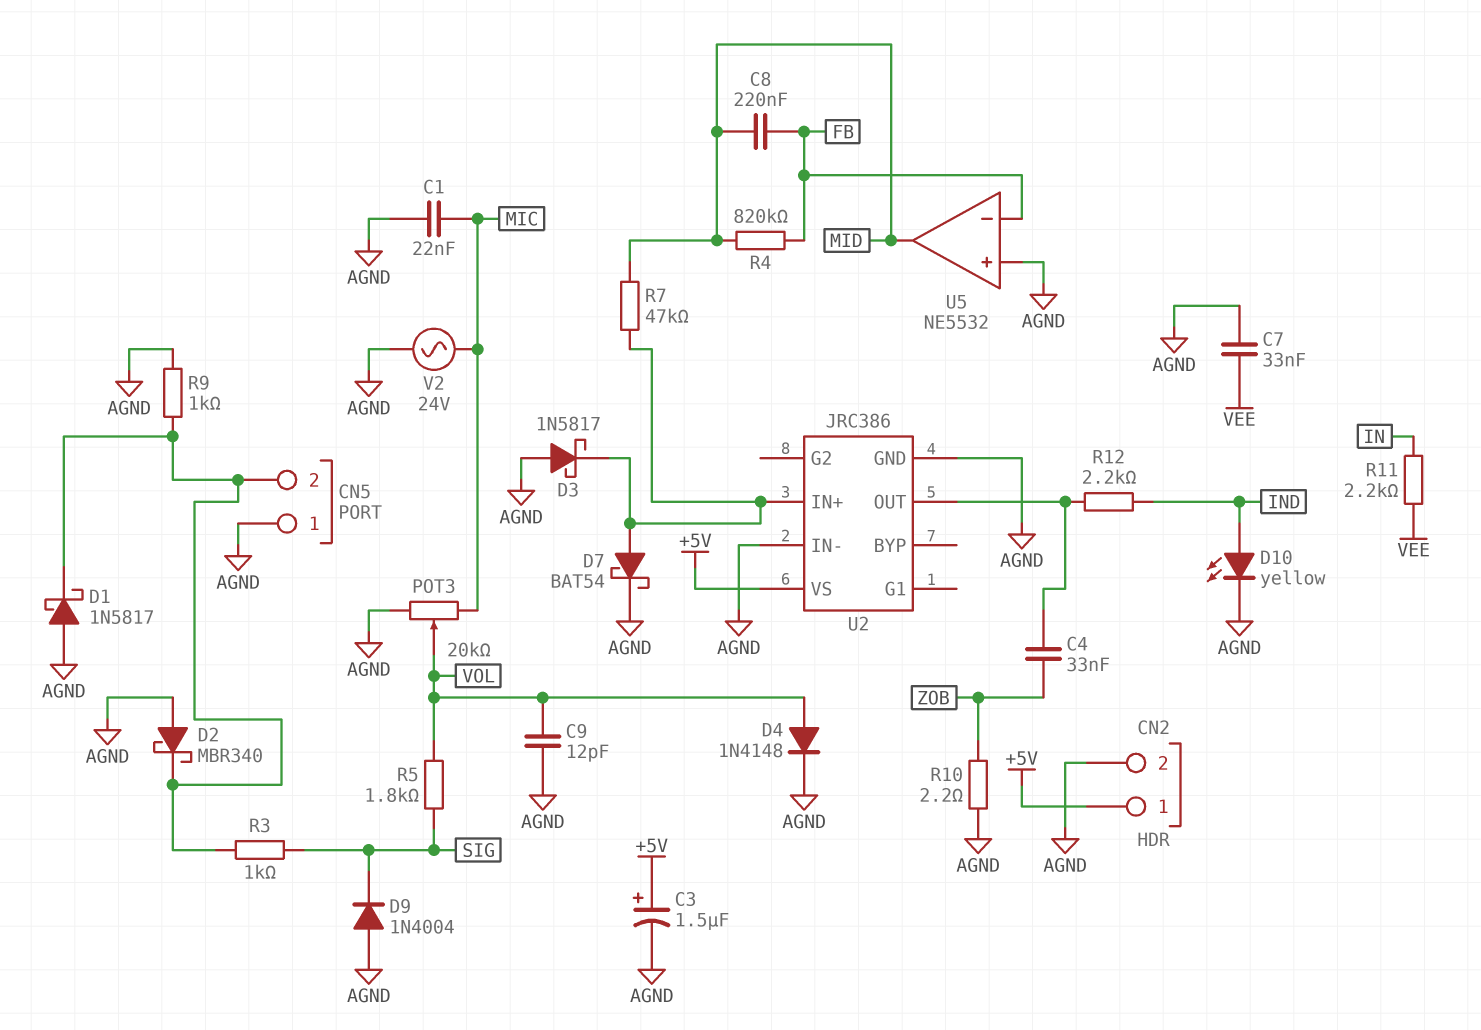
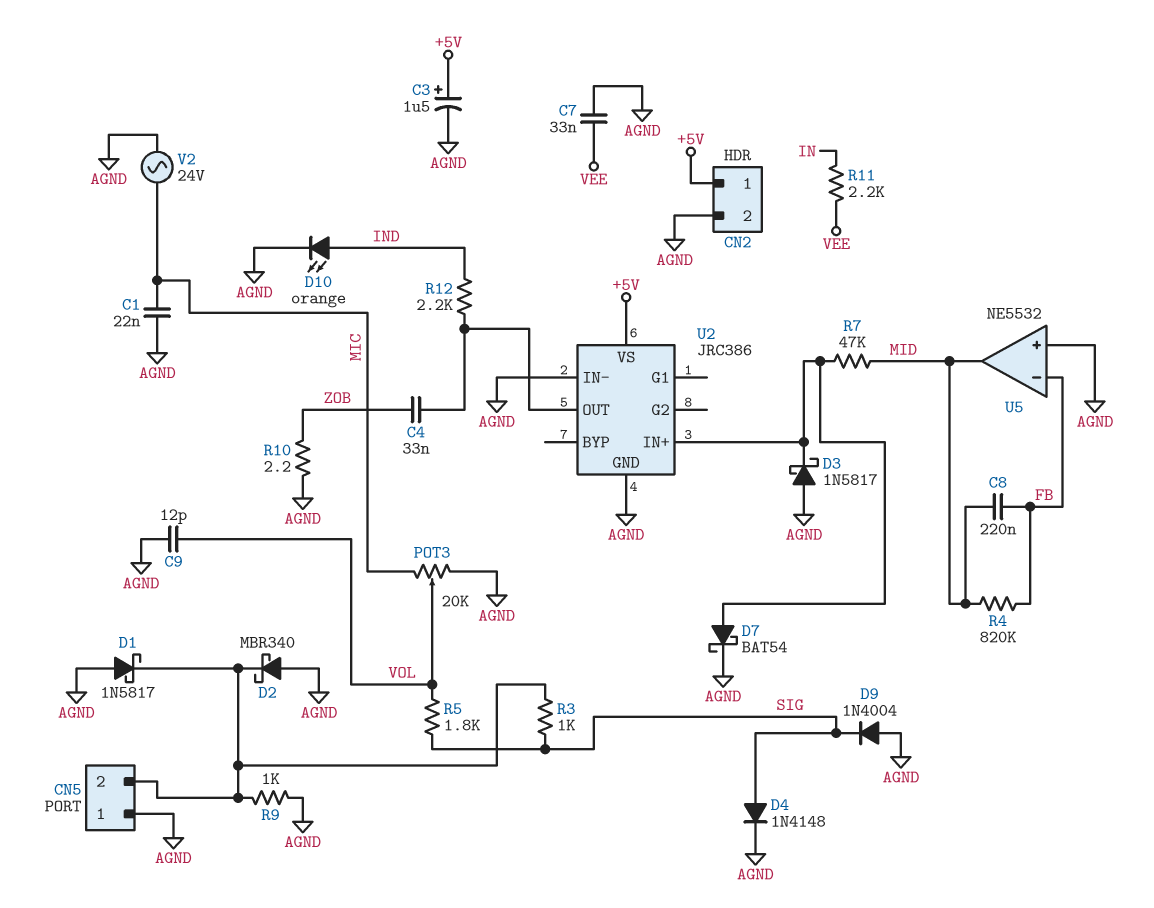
D4: diode 1N4148 (A VOL, K AGND) -> diode 1N4148 (A SIG, K AGND)
D10: LED yellow (A IND, K AGND) -> LED orange (A IND, K AGND)

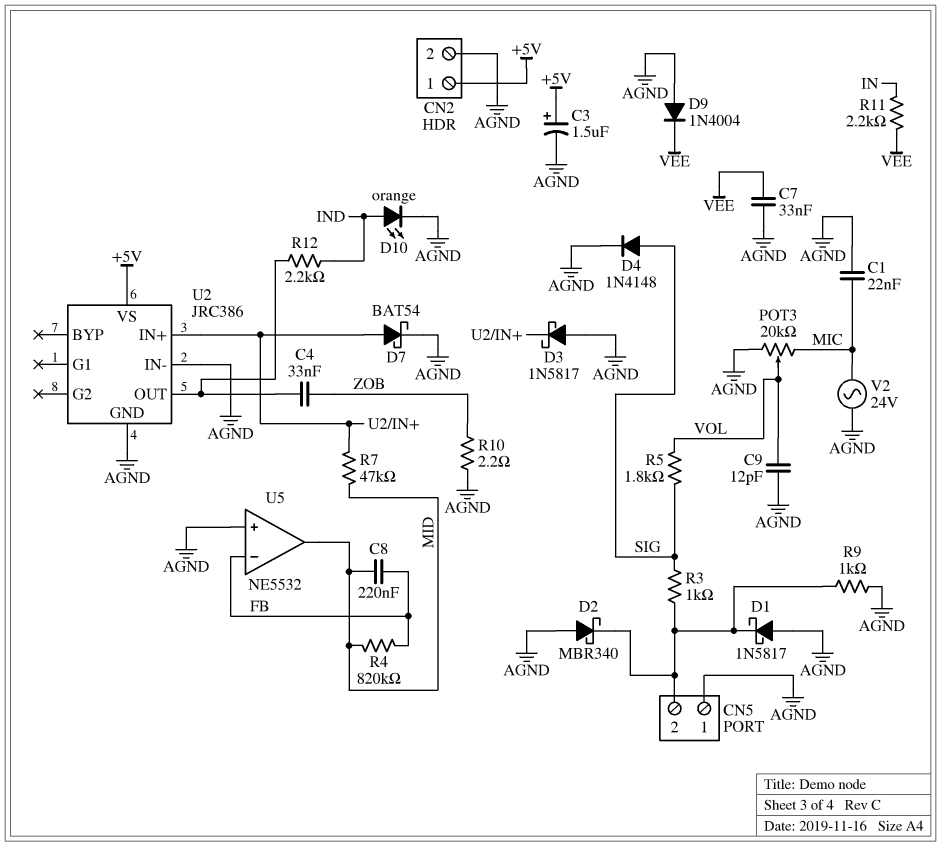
D9: diode 1N4004 (A AGND, K SIG) -> diode 1N4004 (A AGND, K VEE)

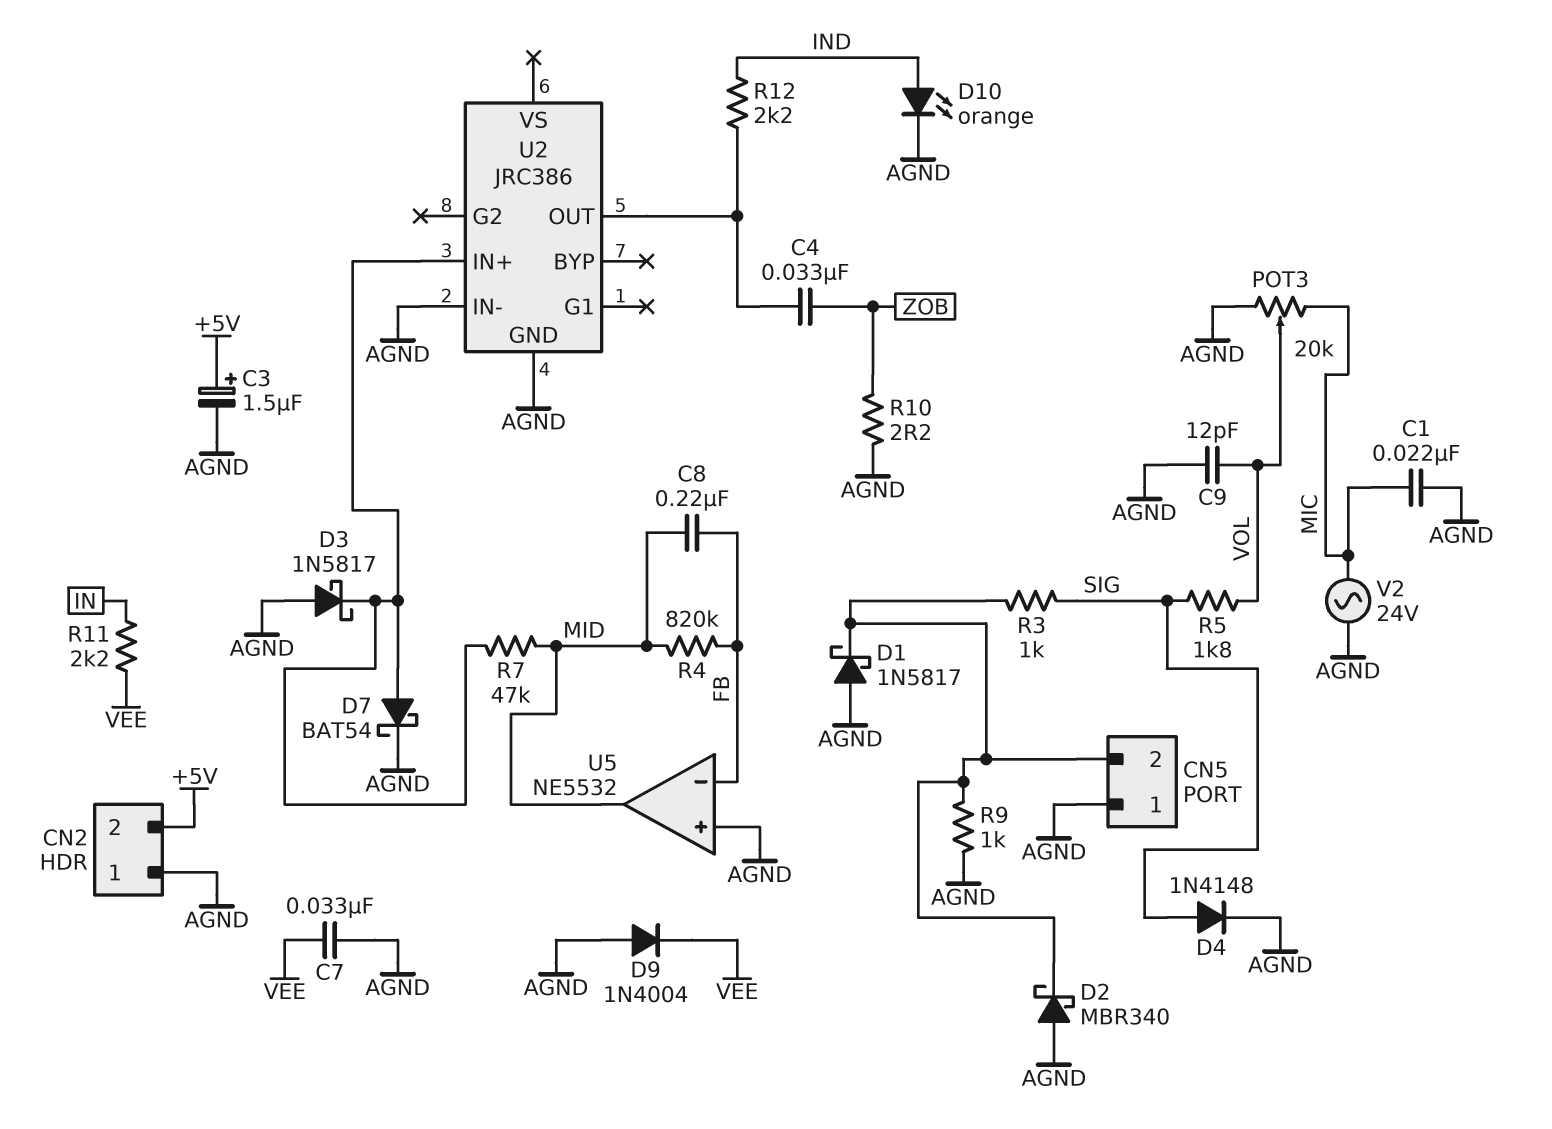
CN2 pin 1: +5V -> AGND
CN2 pin 2: AGND -> +5V
U2 pin VS: +5V -> none

